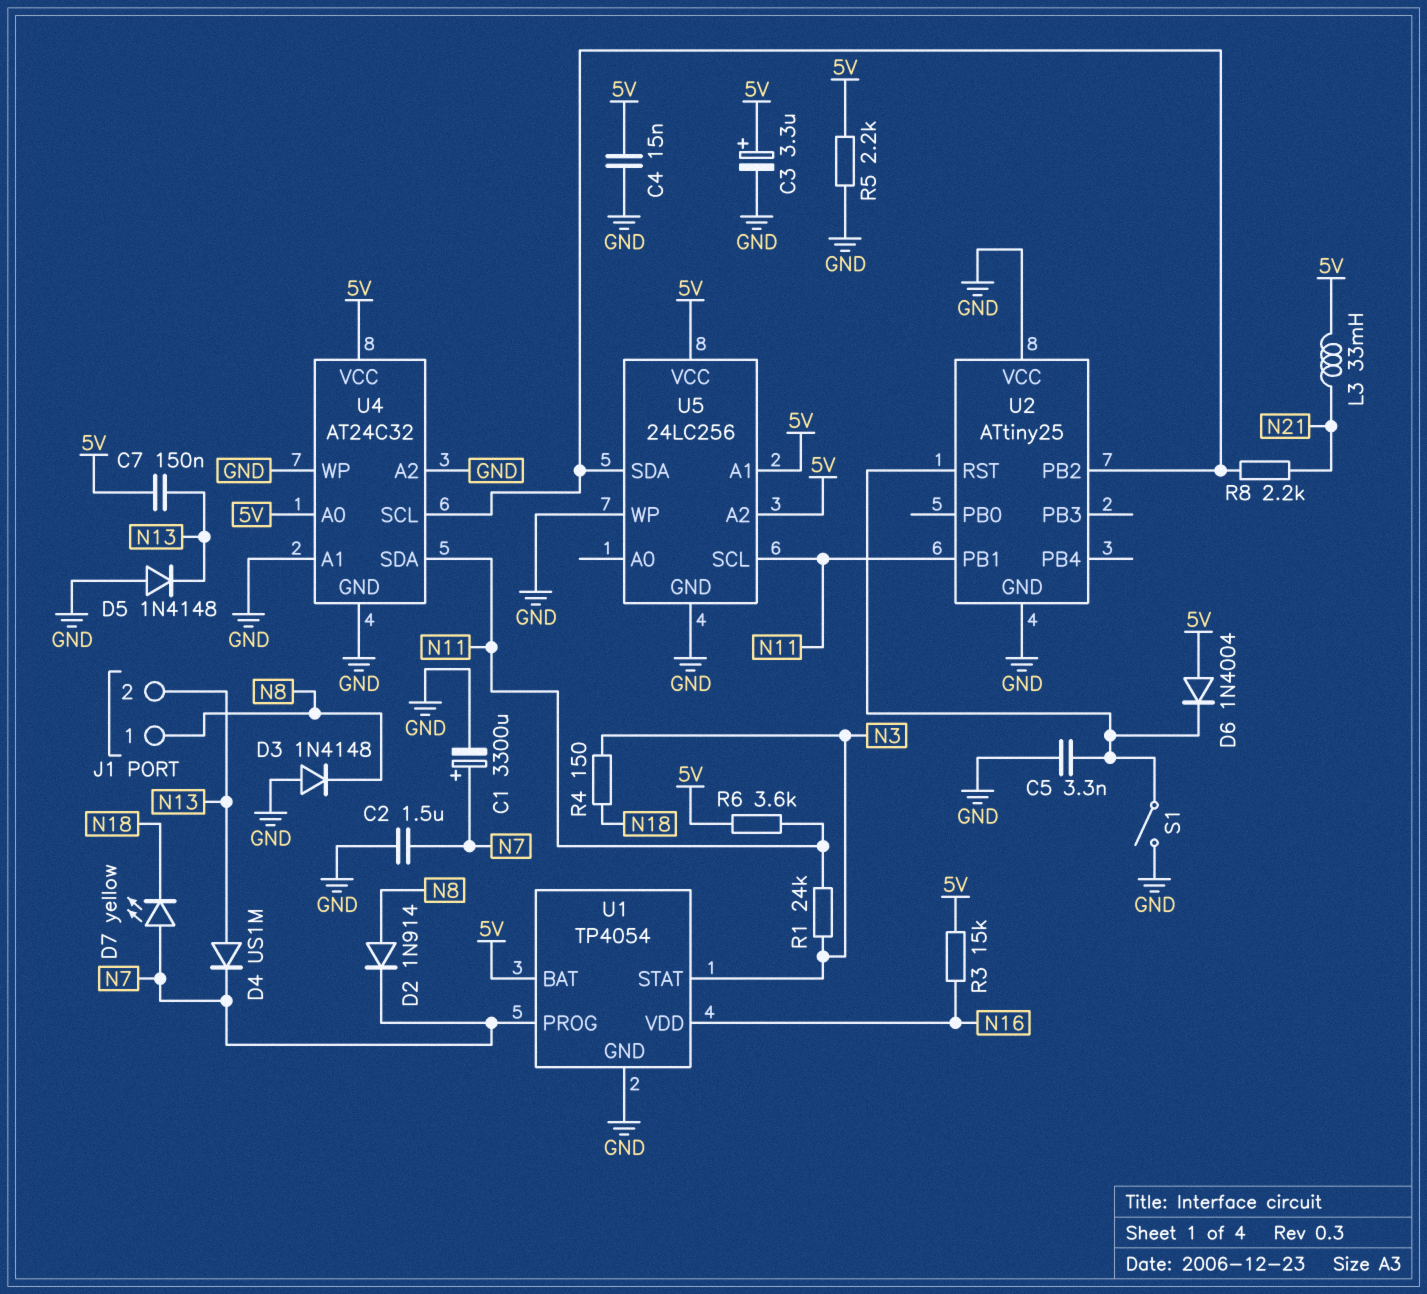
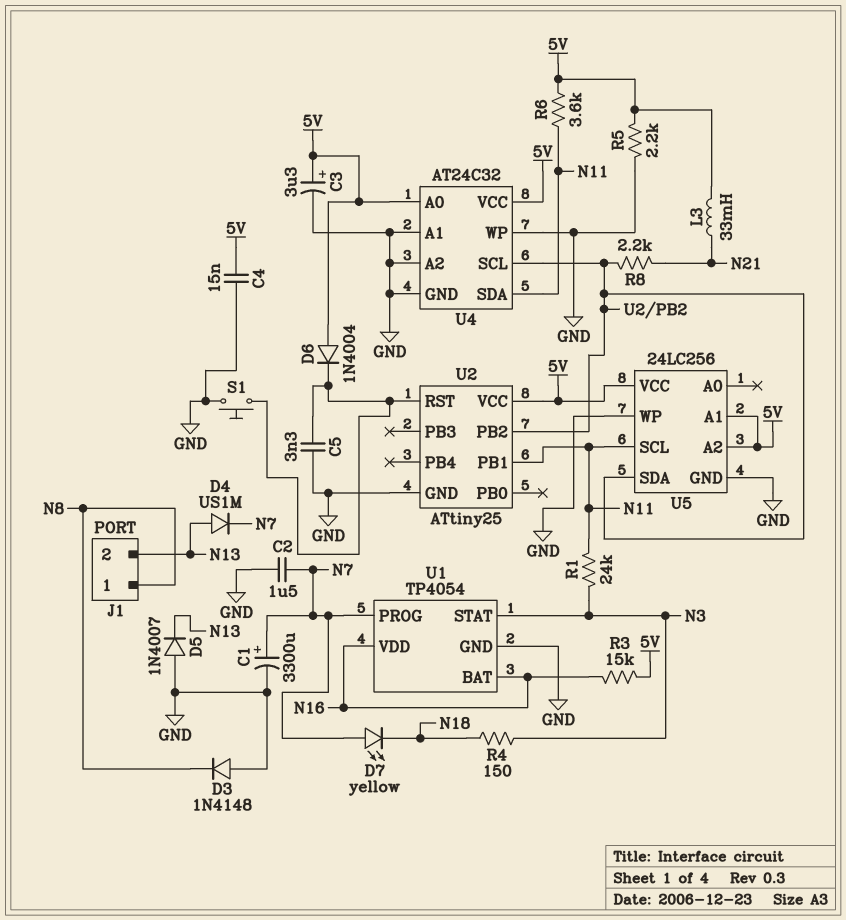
C7: 150nF (5V, N13) -> none
D2: diode 1N914 (A N8, K N7) -> none
D5: diode 1N4148 (A GND, K N13) -> diode 1N4007 (A GND, K N13)
S1: switch (GND, U2/RST) -> button (GND, U2/RST)
U1 pin BAT: 5V -> N16
U2 pin VCC: GND -> 5V

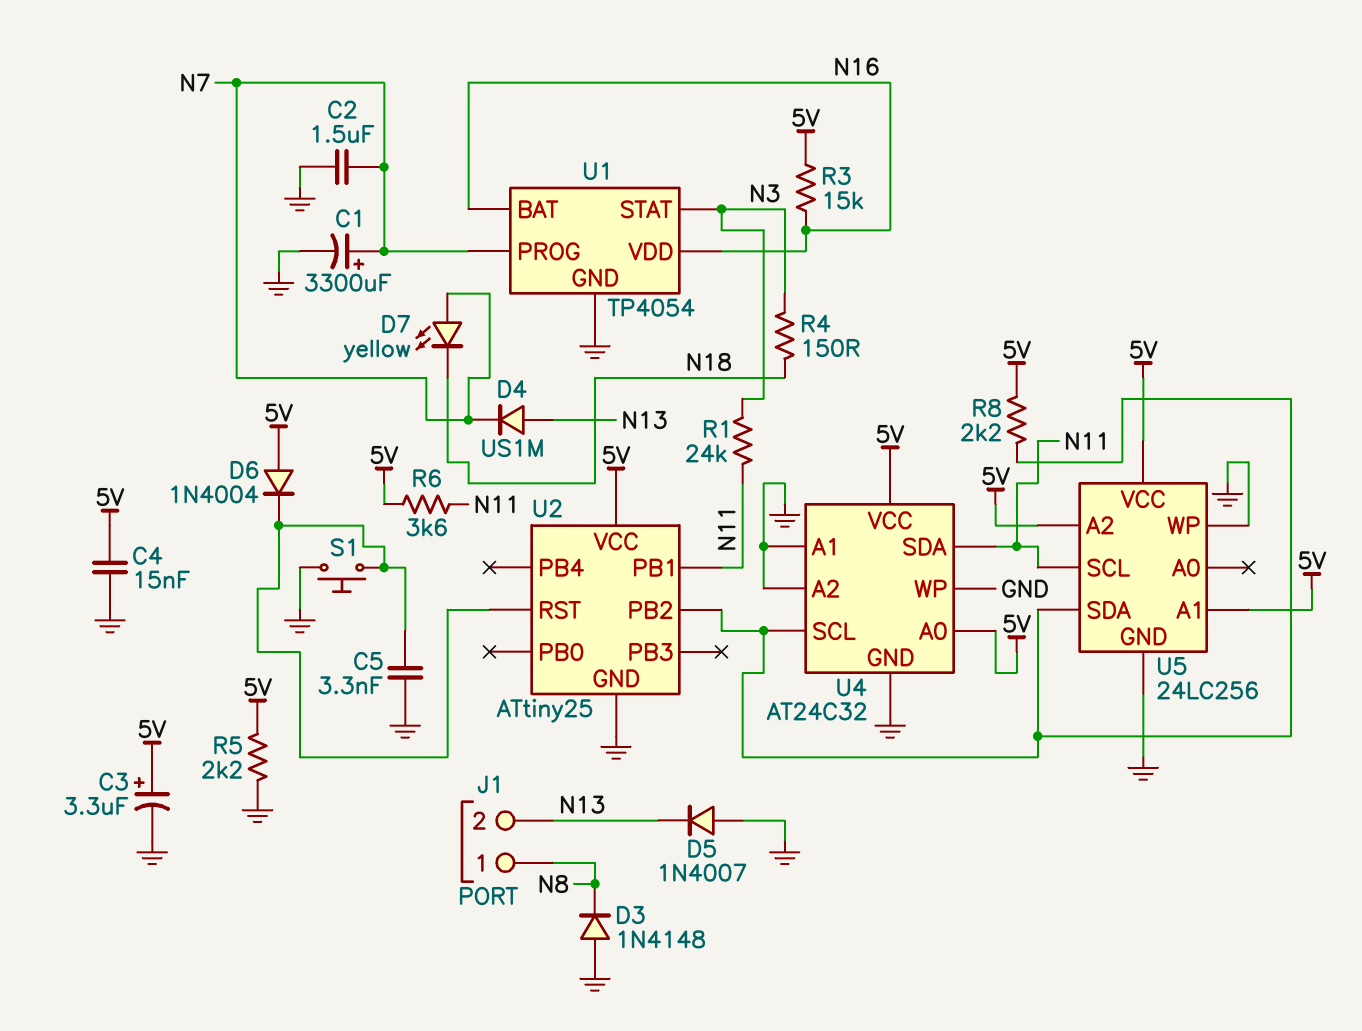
L3: 33mH (5V, N21) -> none
R8: 2.2k (N21, U2/PB2) -> 2.2k (5V, U2/PB2)

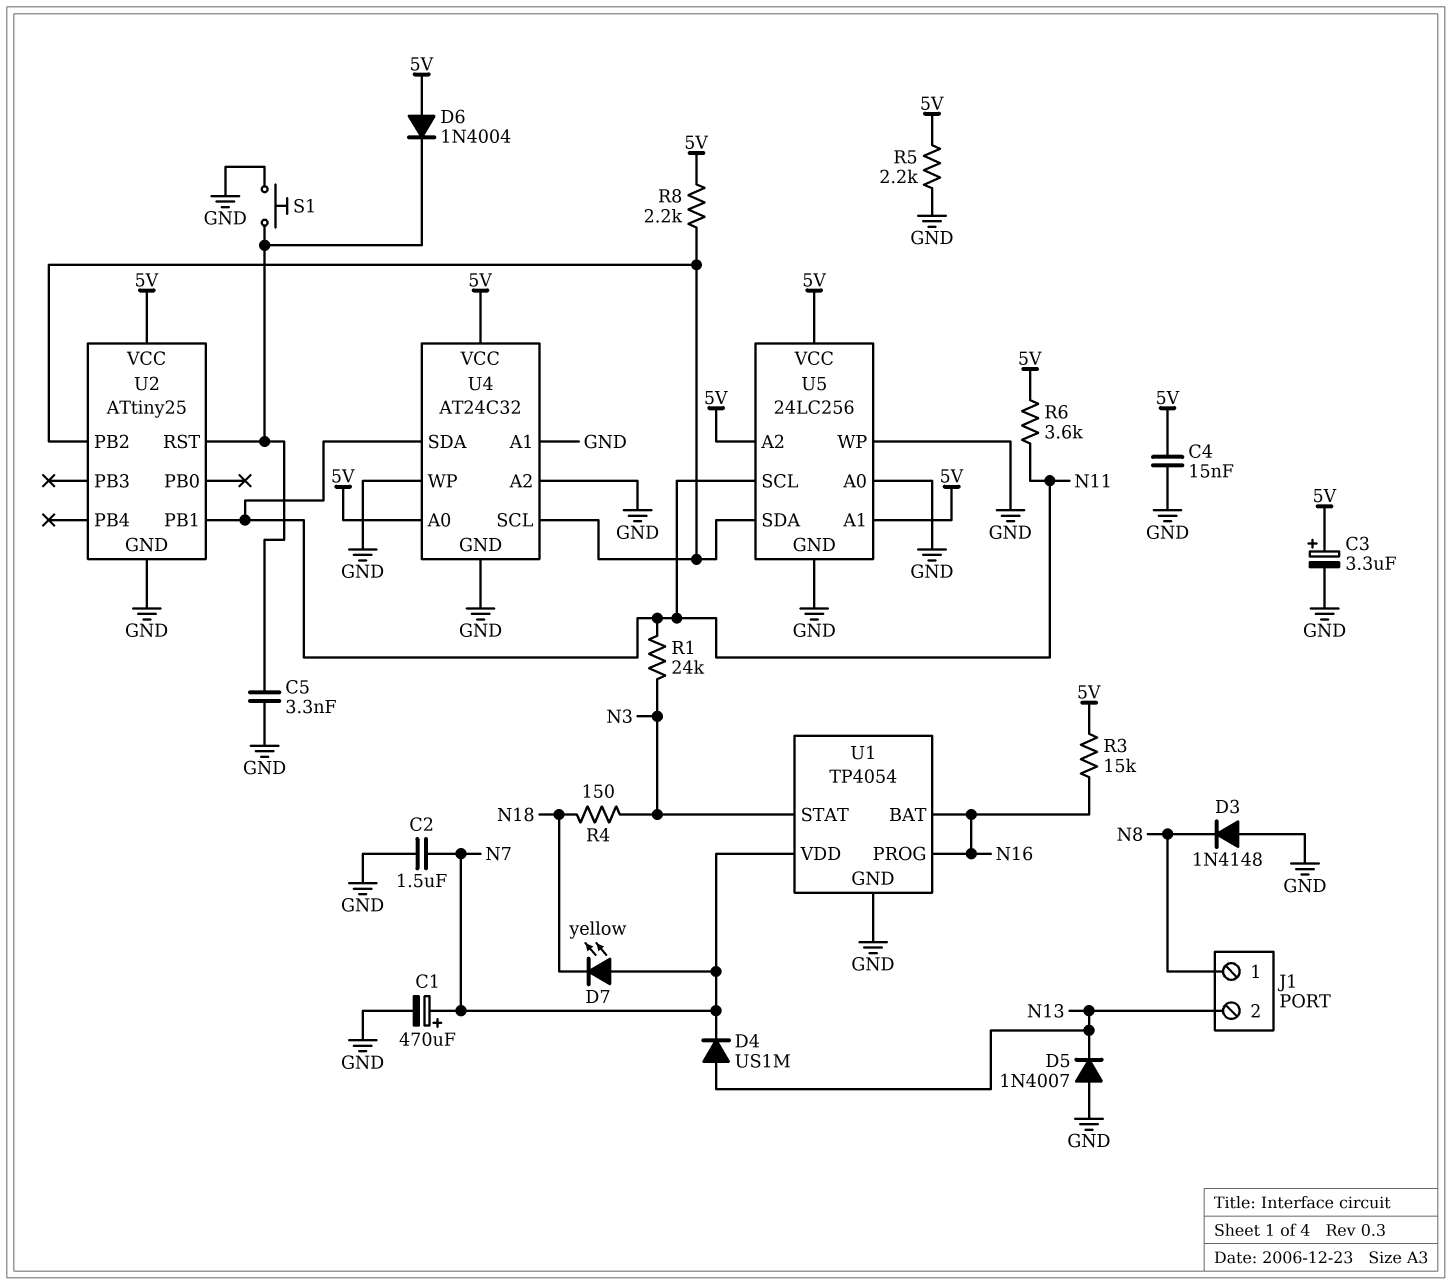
C1: 3300uF (plus N7, minus GND) -> 470uF (plus N7, minus GND)
U1 pin PROG: N7 -> N16
U1 pin VDD: N16 -> N7
U5 pin A0: none -> GND

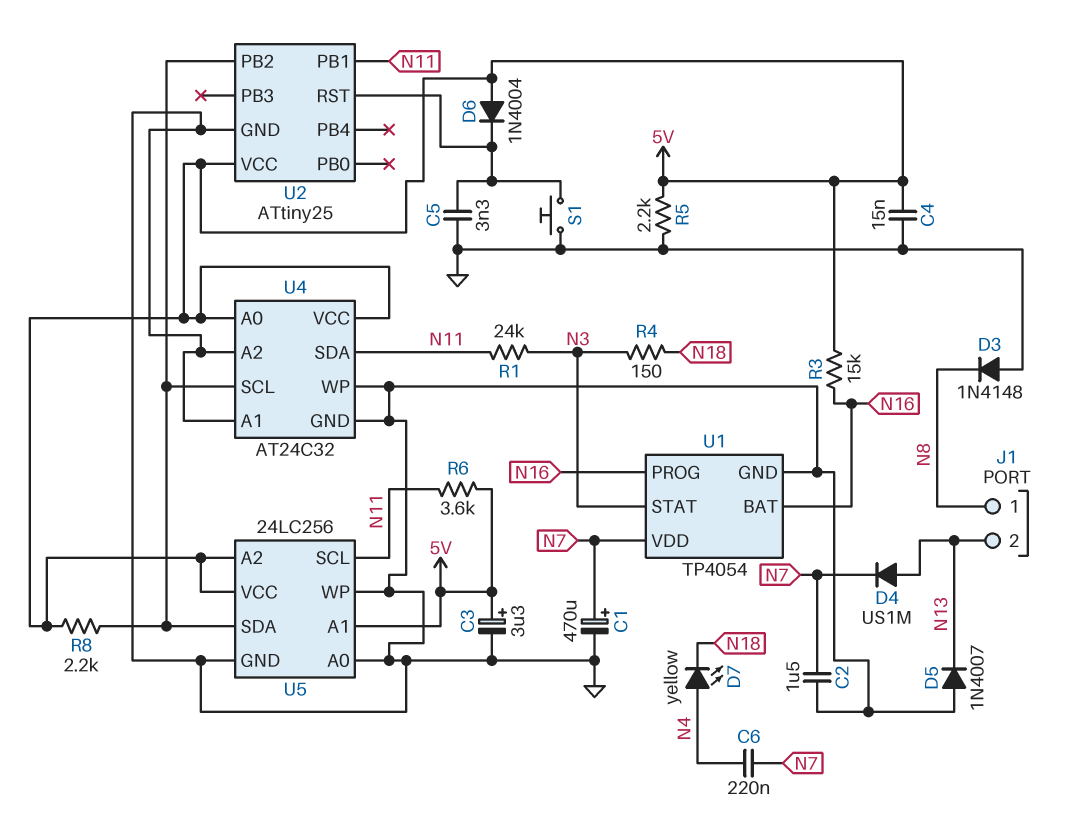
C6: none -> 220nF (N4, N7)
D7: LED yellow (A N7, K N18) -> LED yellow (A N4, K N18)

